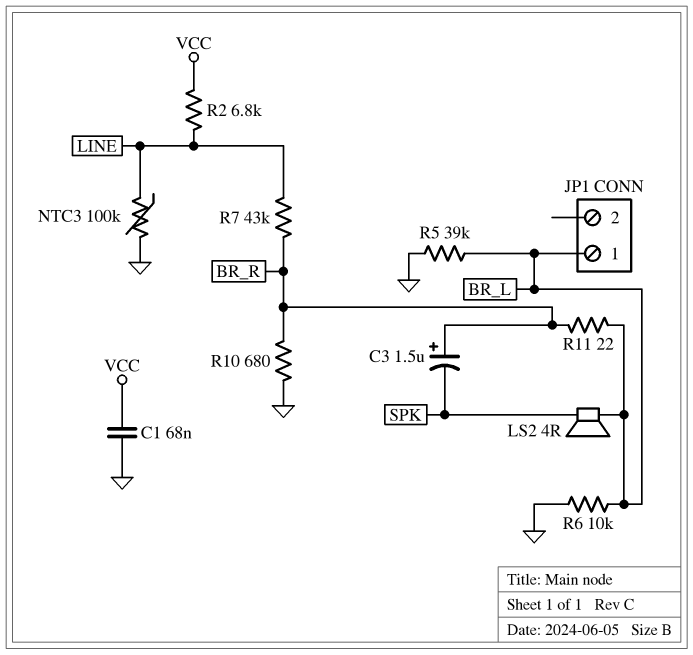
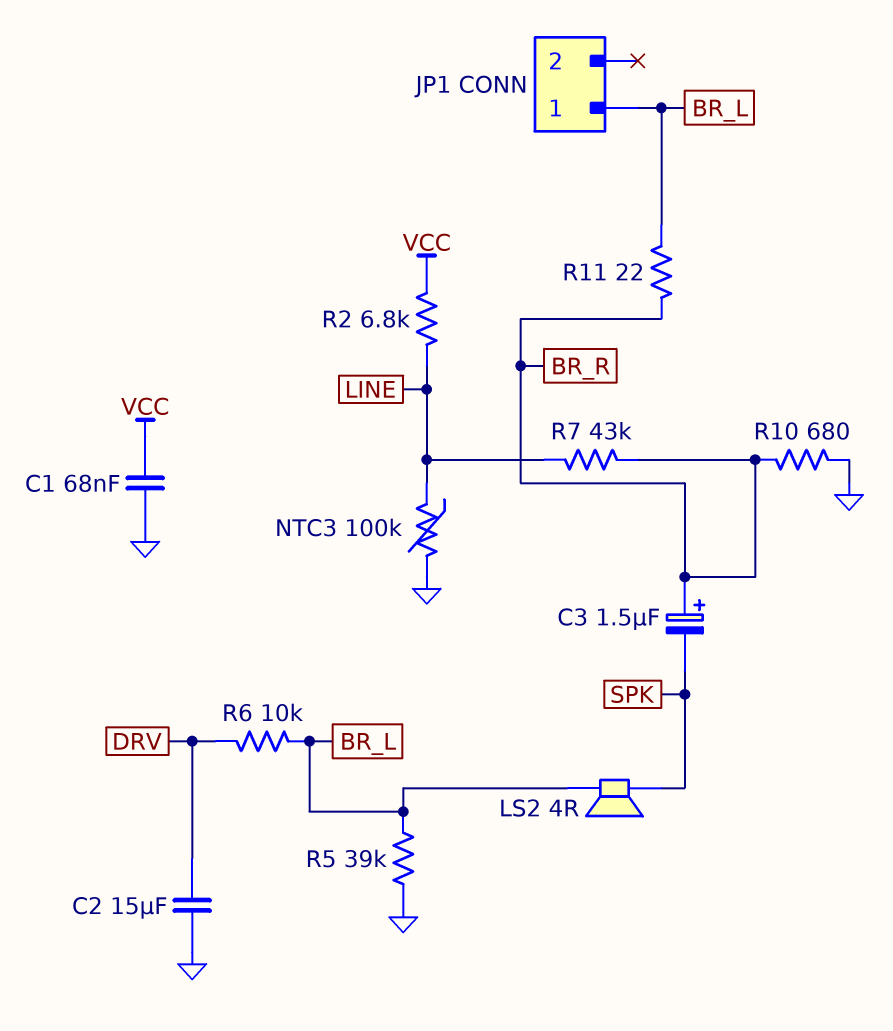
C2: none -> 15uF (DRV, GND)
R6: 10k (BR_L, GND) -> 10k (BR_L, DRV)

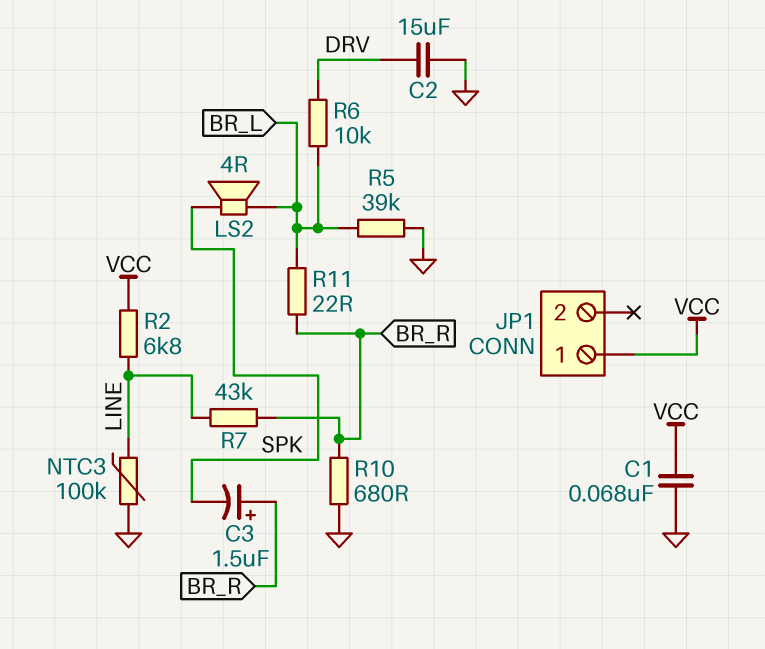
JP1 pin 1: BR_L -> VCC

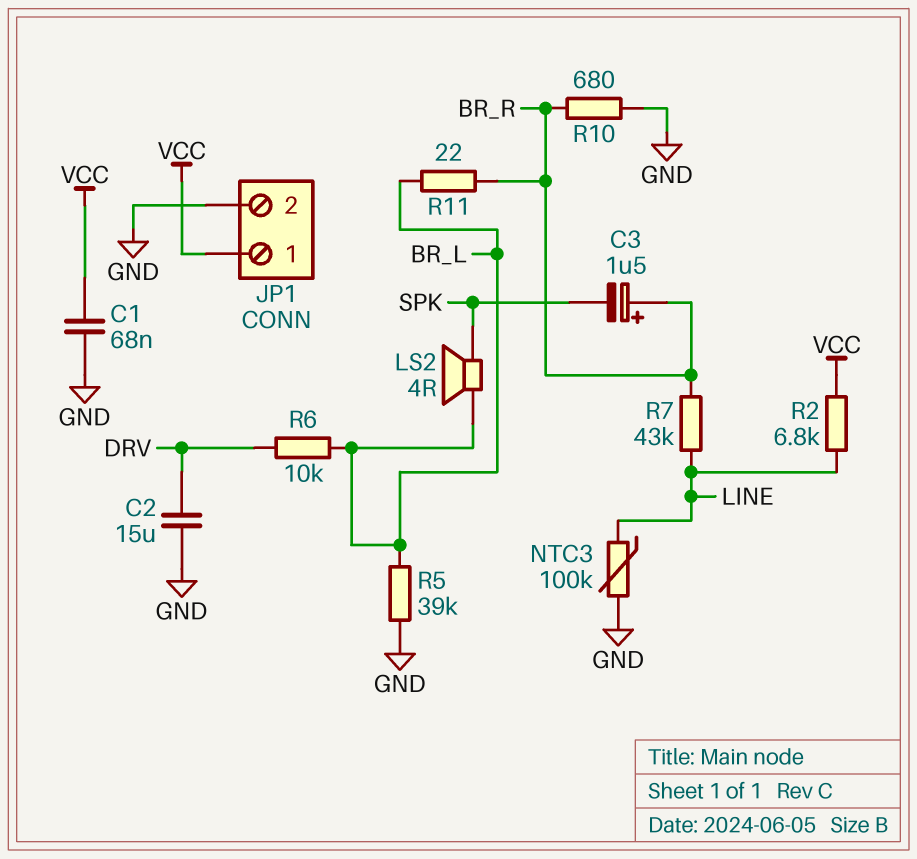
JP1 pin 2: none -> GND

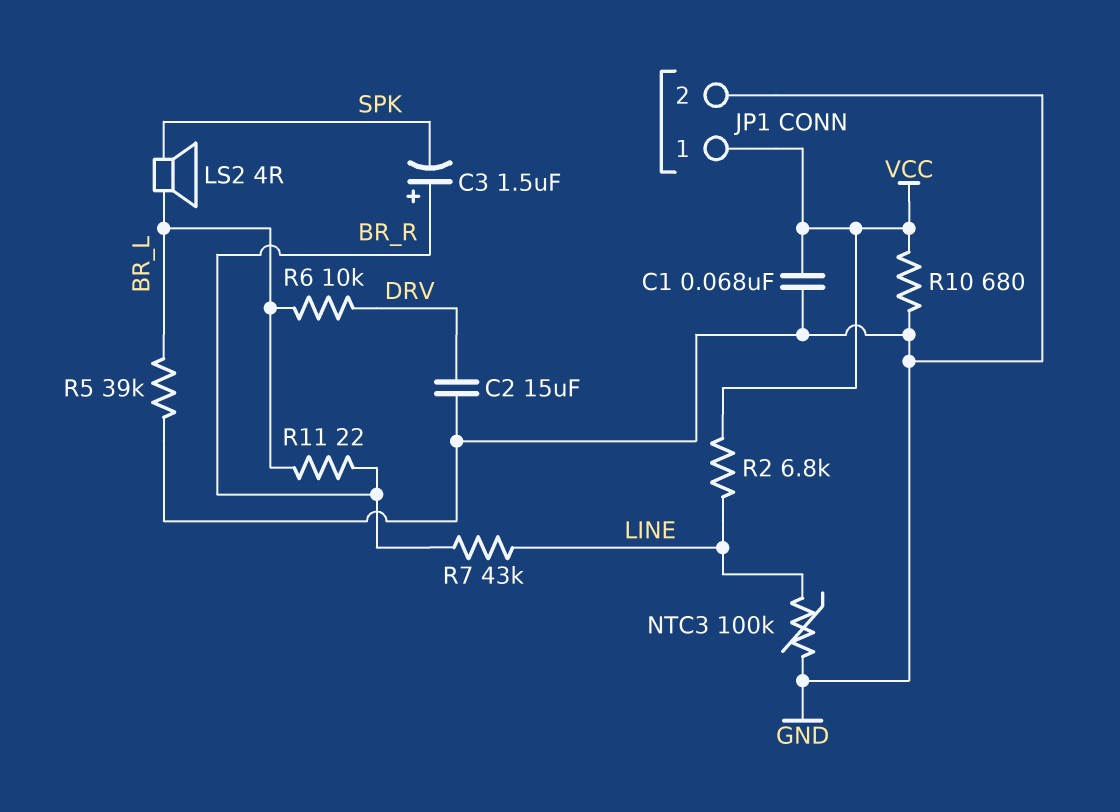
R10: 680 (BR_R, GND) -> 680 (GND, VCC)

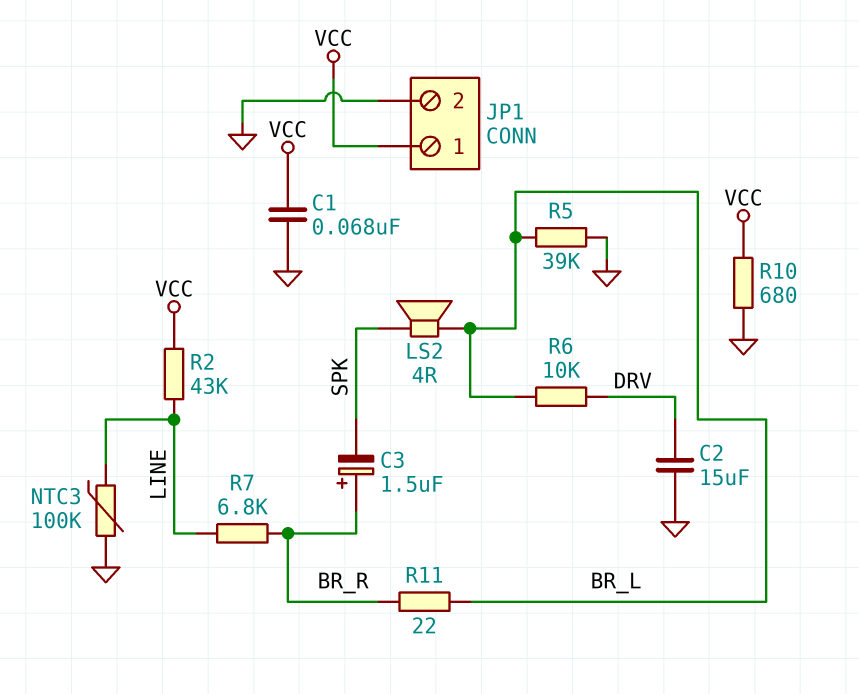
R2: 6.8k (LINE, VCC) -> 43k (LINE, VCC)
R7: 43k (BR_R, LINE) -> 6.8k (BR_R, LINE)

